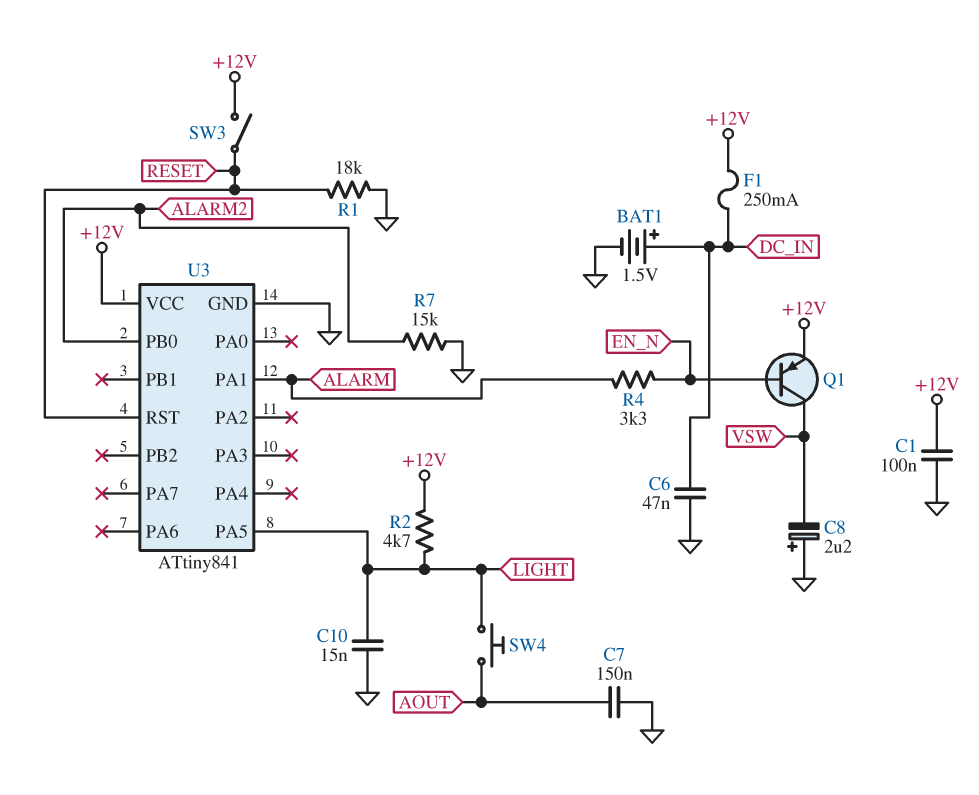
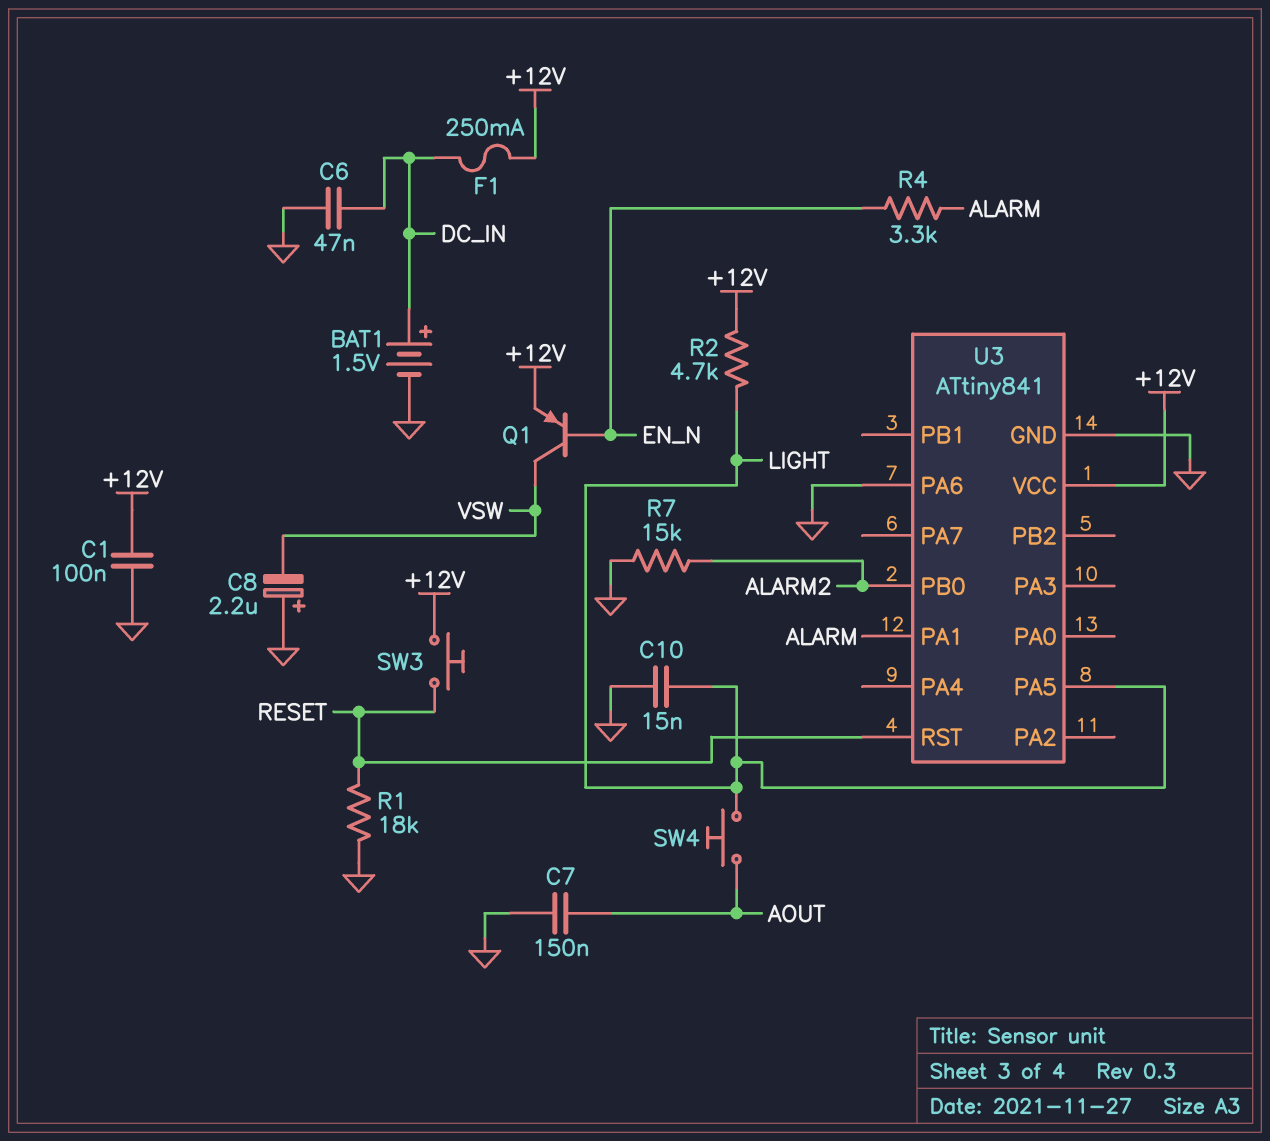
SW3: switch (+12V, RESET) -> button (+12V, RESET)
U3 pin PA6: none -> GND

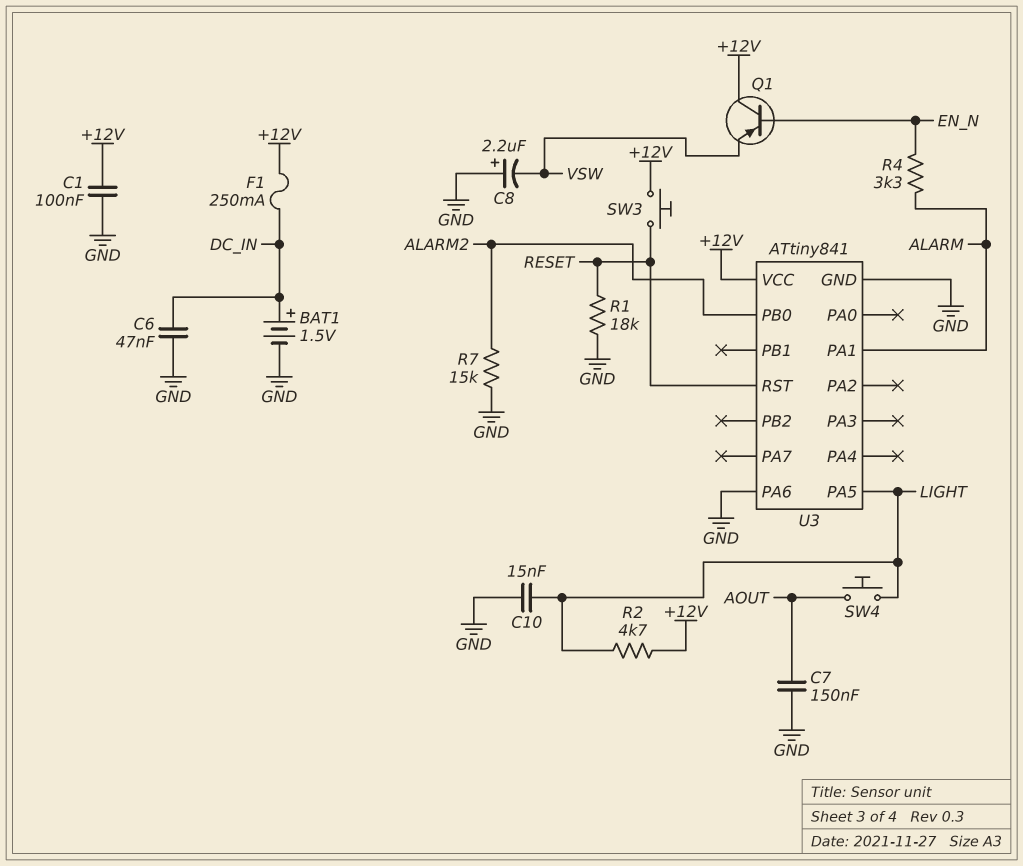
Q1: PNP (B EN_N, C VSW, E +12V) -> PNP (B EN_N, C +12V, E VSW)

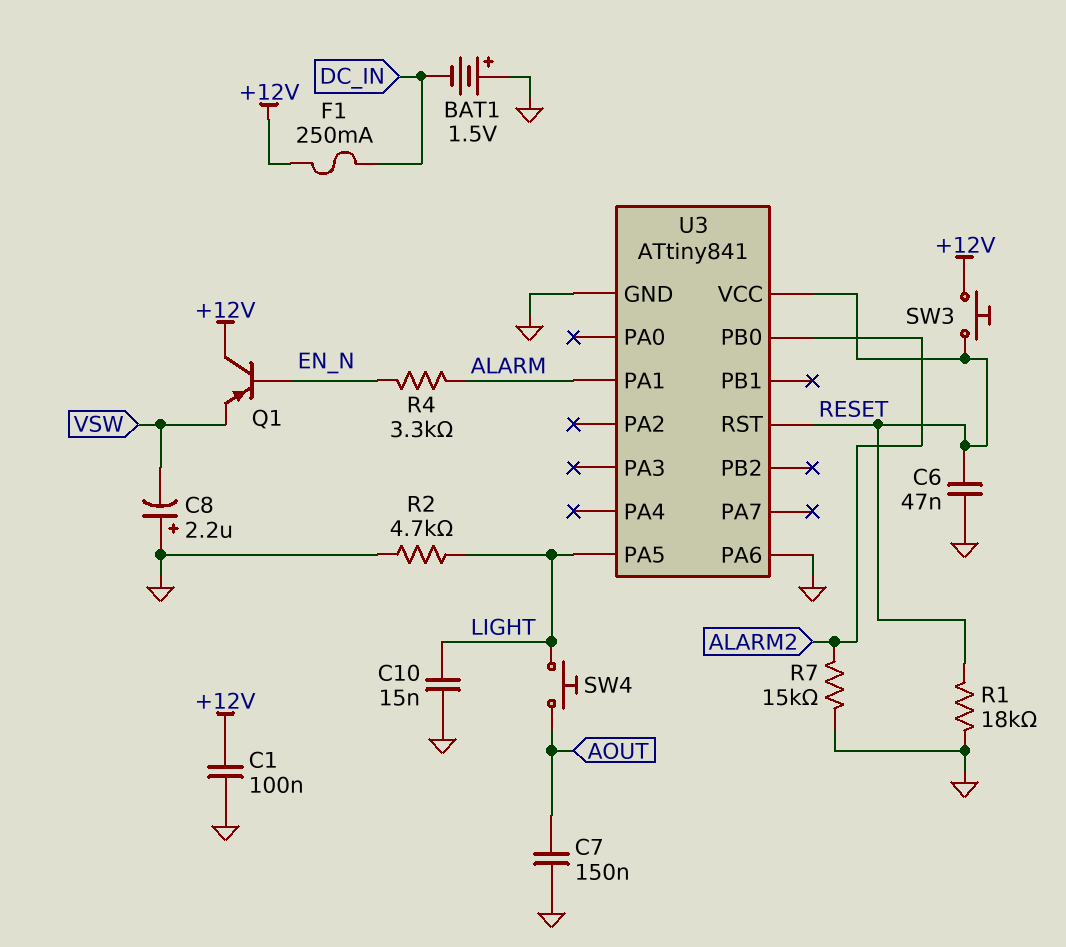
BAT1: 1.5V (plus DC_IN, minus GND) -> 1.5V (plus GND, minus DC_IN)
C6: 47nF (DC_IN, GND) -> 47nF (GND, RESET)
R2: 4.7k (+12V, LIGHT) -> 4.7k (GND, LIGHT)
U3 pin VCC: +12V -> RESET

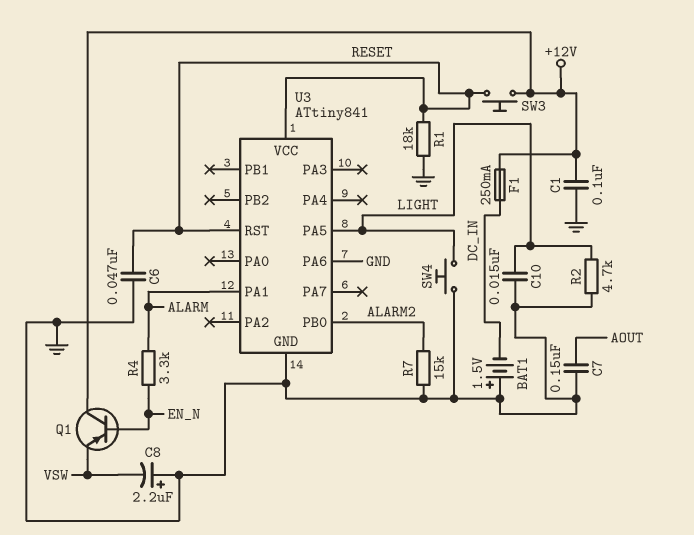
SW4: button (AOUT, LIGHT) -> button (GND, LIGHT)

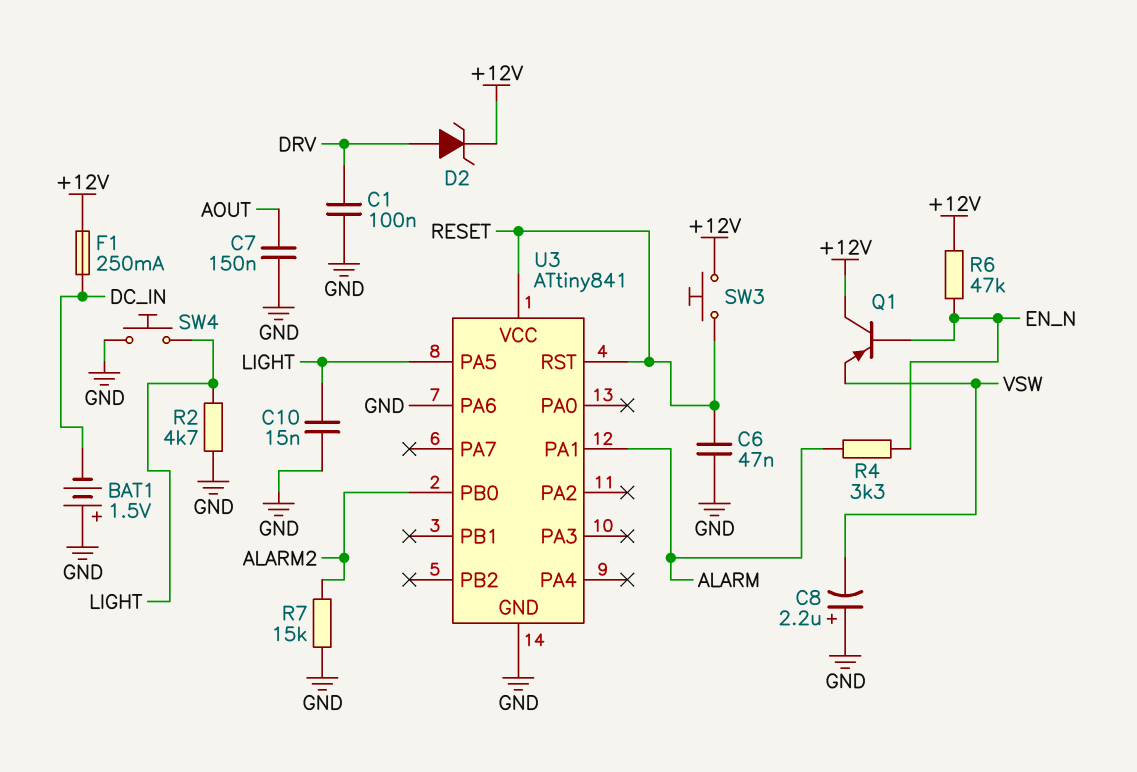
C1: 100nF (+12V, GND) -> 100nF (DRV, GND)
D2: none -> zener (A DRV, K +12V)
R1: 18k (GND, RESET) -> none
R6: none -> 47k (+12V, EN_N)

